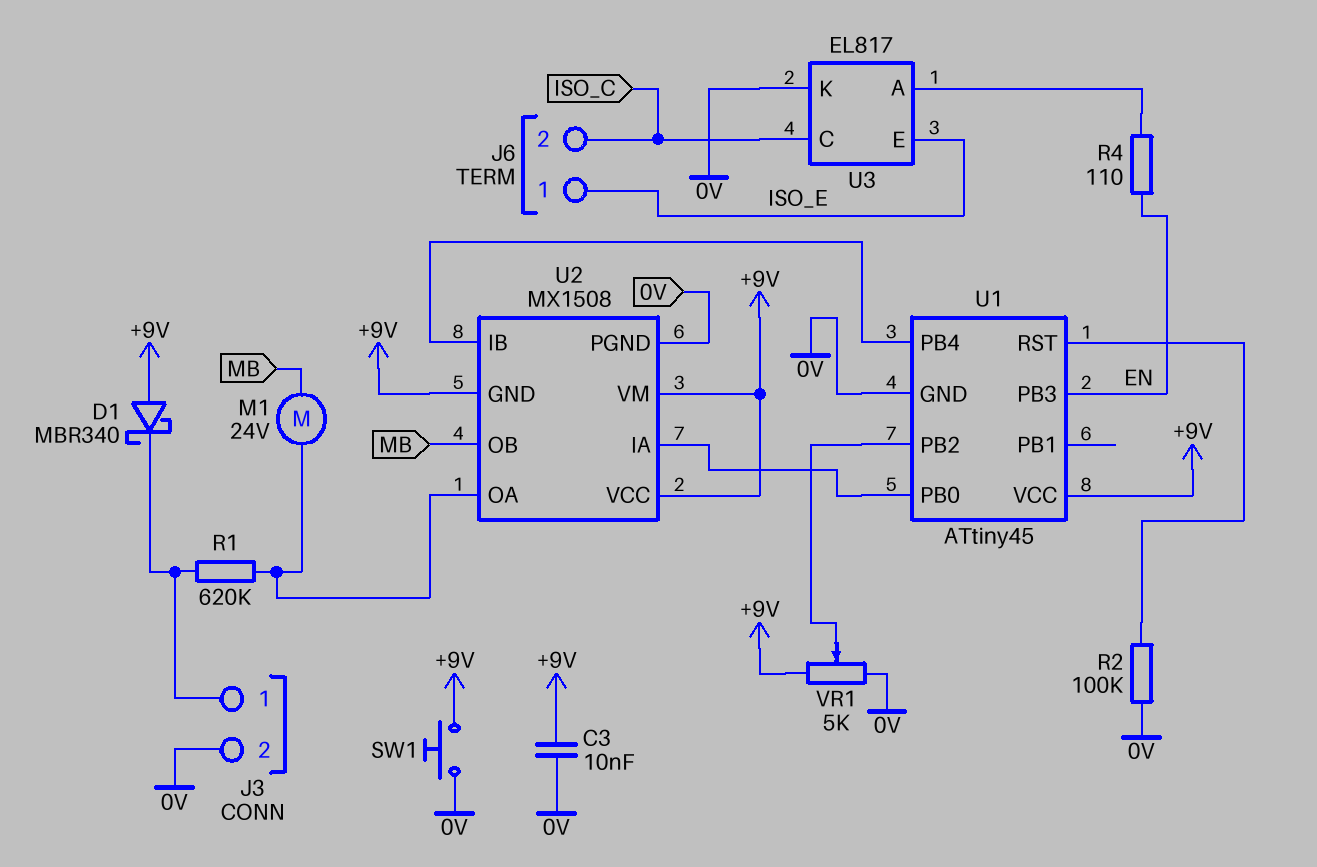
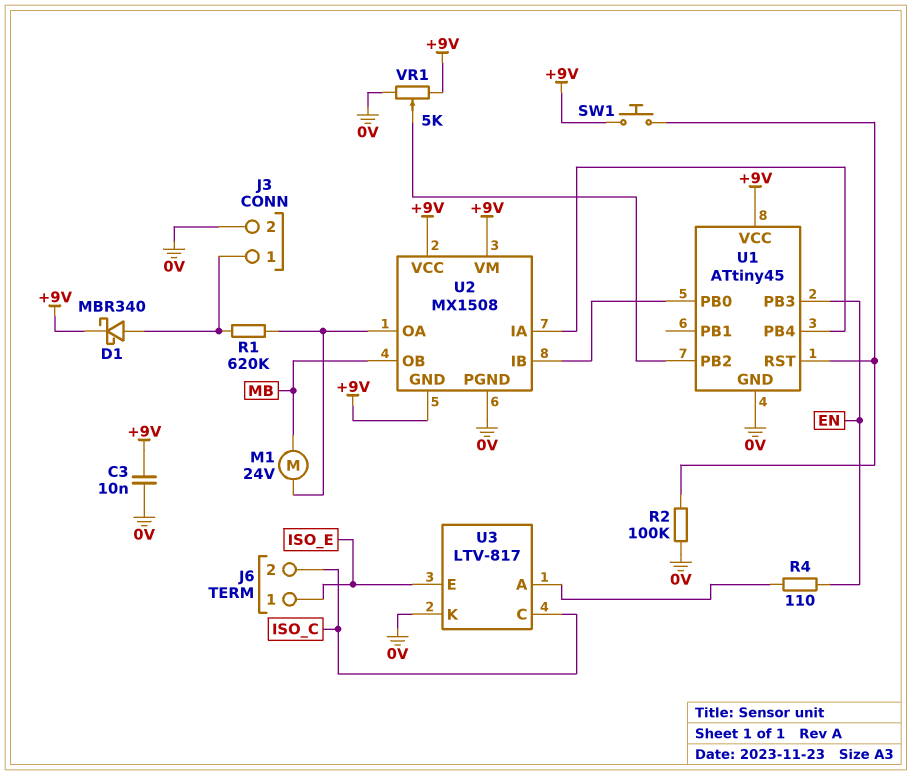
D1: schottky MBR340 (A +9V, K J3/1) -> schottky MBR340 (A J3/1, K +9V)
SW1: button (+9V, 0V) -> button (+9V, U1/RST)
U2 pin IA: U1/PB0 -> U1/PB4
U2 pin IB: U1/PB4 -> U1/PB0
U3: EL817 -> LTV-817

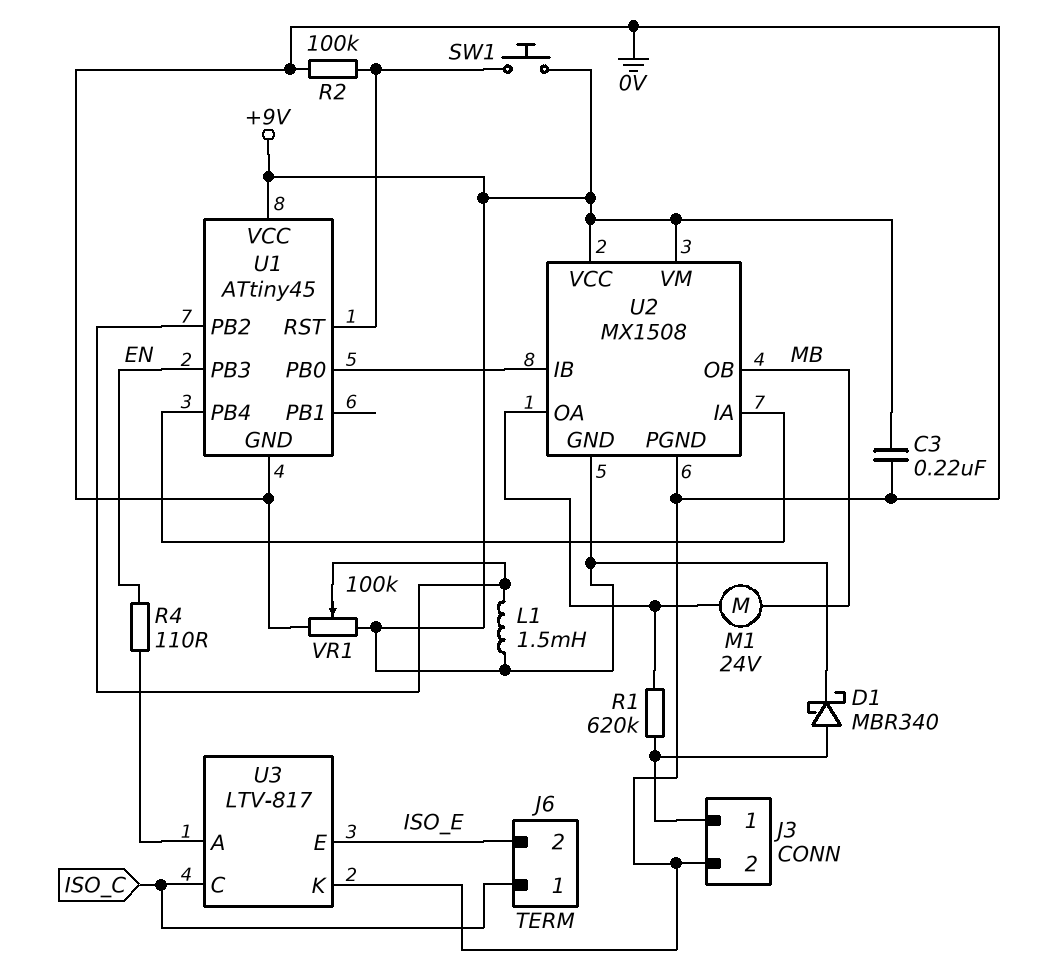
C3: 10nF (+9V, 0V) -> 220nF (+9V, 0V)
J6 pin 1: ISO_E -> ISO_C
J6 pin 2: ISO_C -> ISO_E
L1: none -> 1.5mH (+9V, U1/PB2)
VR1: 5k (+9V, 0V, wiper U1/PB2) -> 100k (+9V, 0V, wiper U1/PB2)

